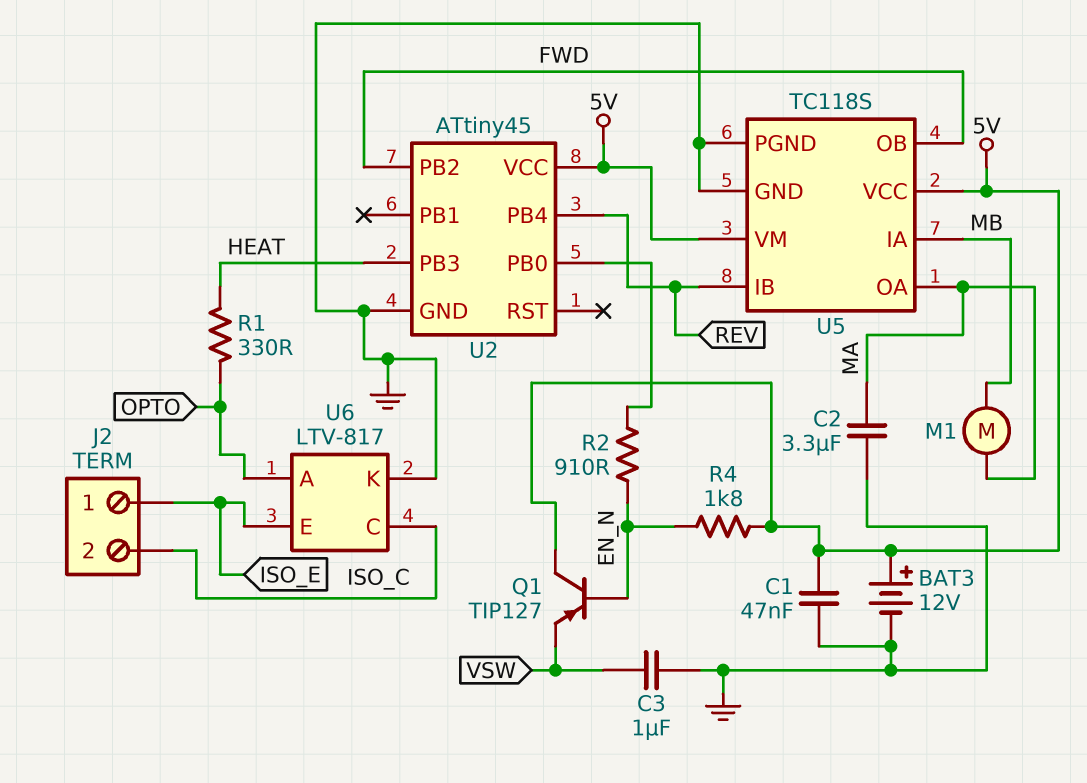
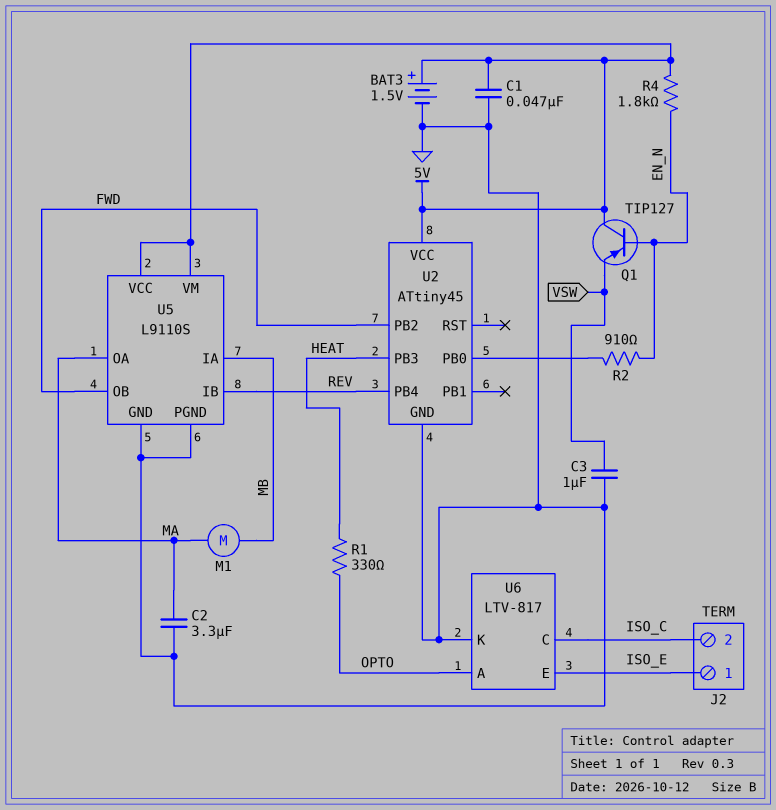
BAT3: 12V (plus 5V, minus GND) -> 1.5V (plus 5V, minus GND)
U5: TC118S -> L9110S

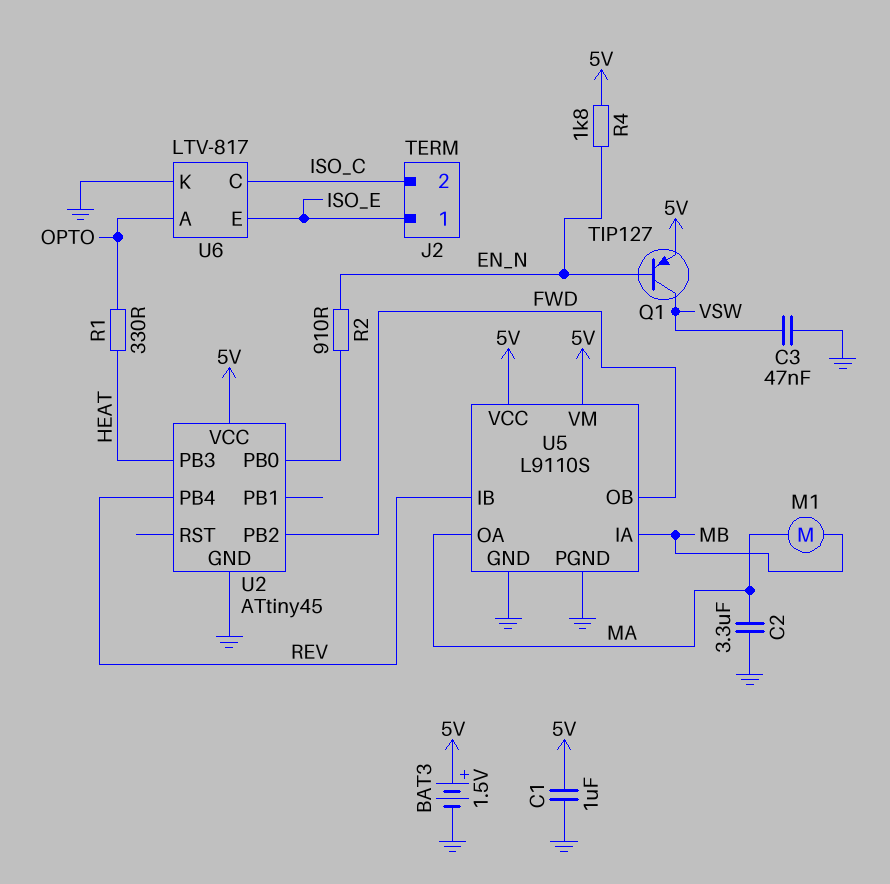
C1: 47nF (5V, GND) -> 1uF (5V, GND)
C3: 1uF (GND, VSW) -> 47nF (GND, VSW)
Q1: PNP TIP127 (B EN_N, C 5V, E VSW) -> PNP TIP127 (B EN_N, C VSW, E 5V)

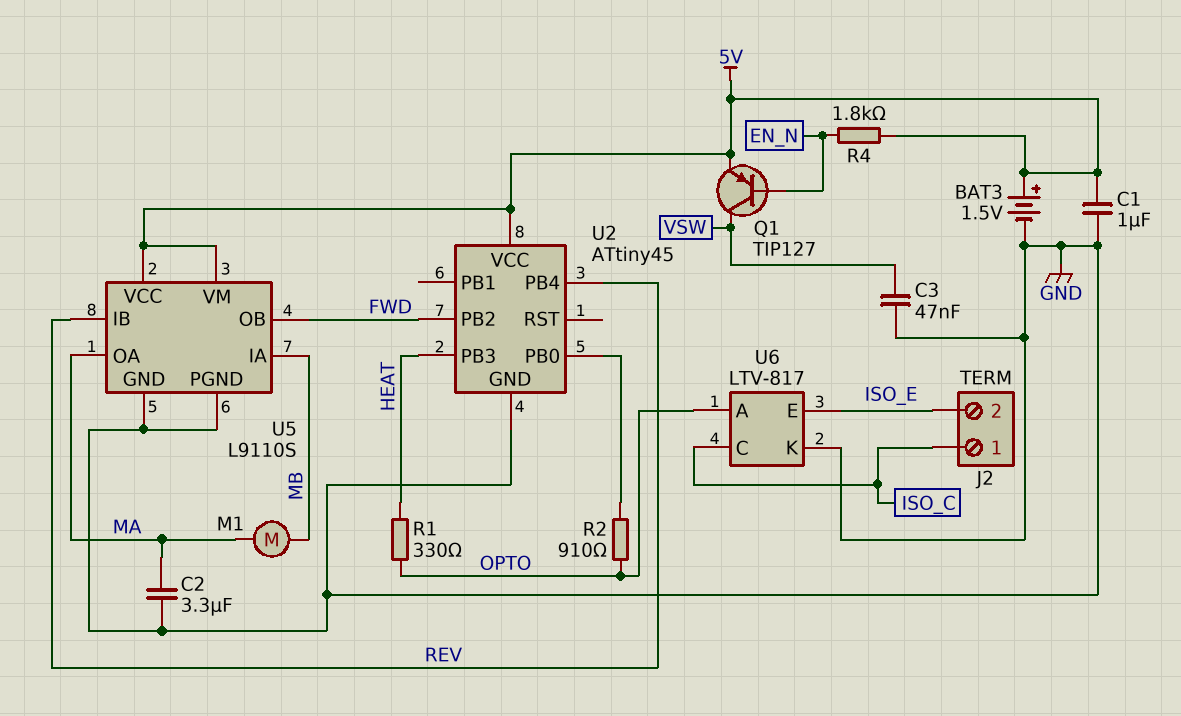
J2 pin 1: ISO_E -> ISO_C
J2 pin 2: ISO_C -> ISO_E
R2: 910 (EN_N, U2/PB0) -> 910 (OPTO, U2/PB0)

